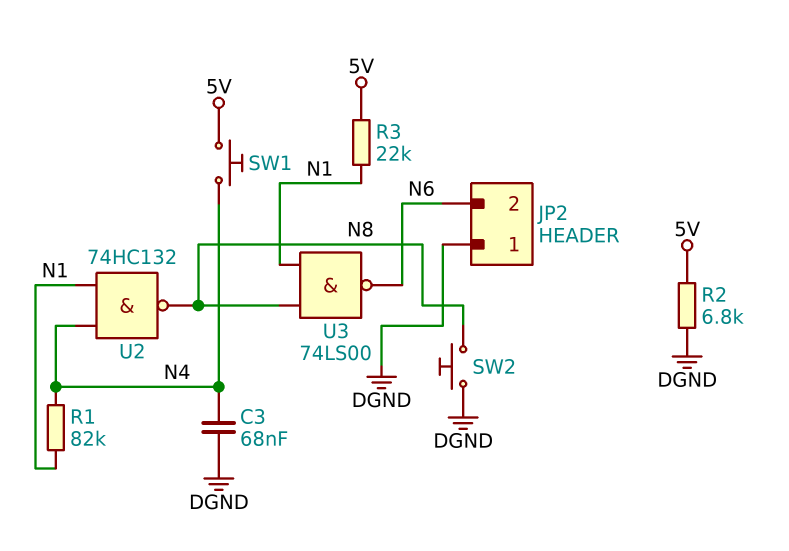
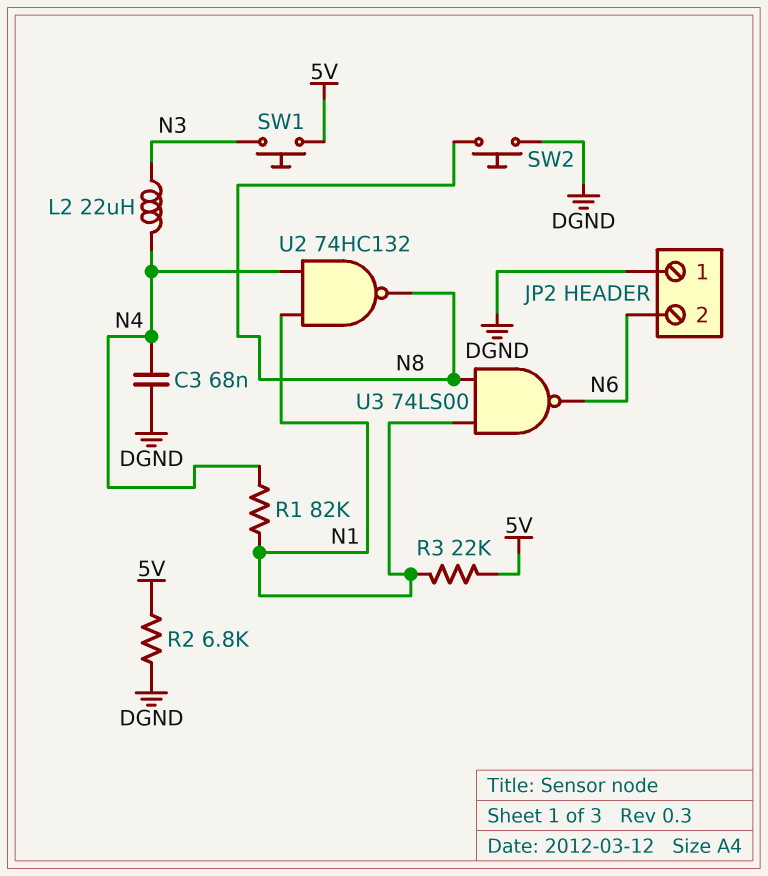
L2: none -> 22uH (N3, N4)
SW1: button (5V, N4) -> button (5V, N3)

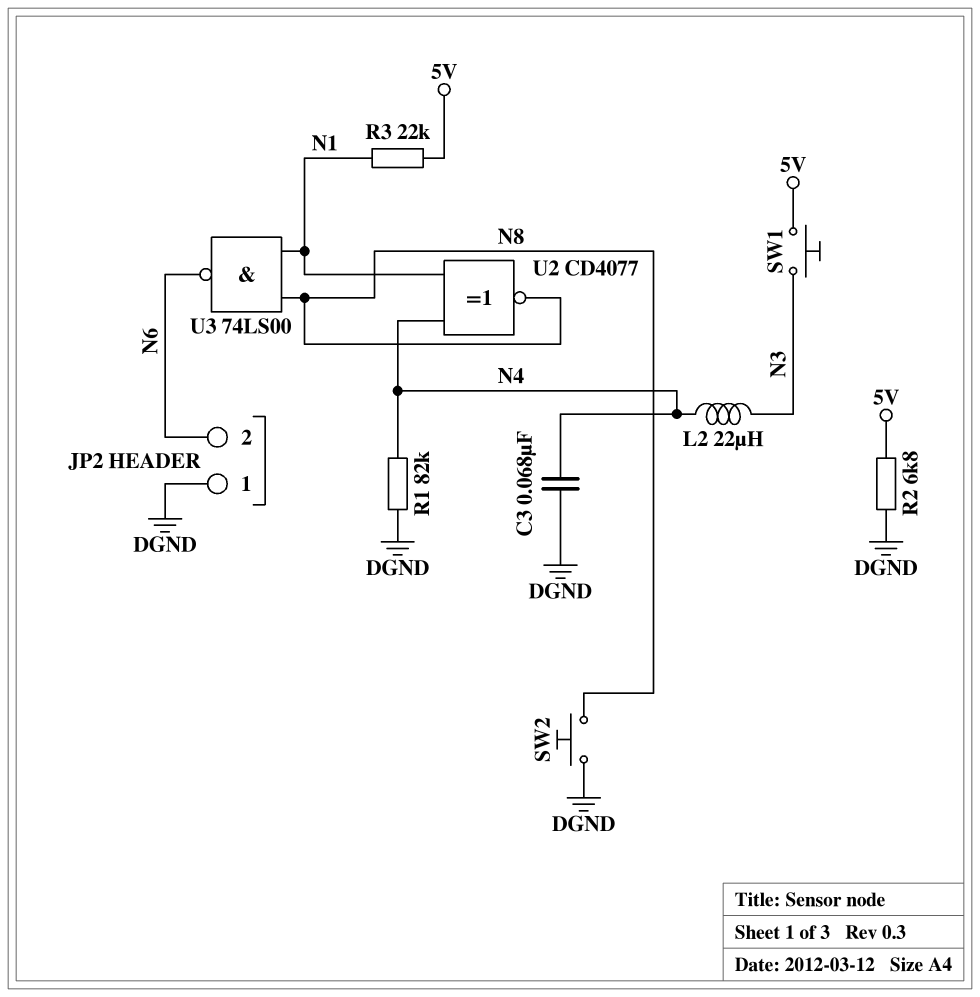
R1: 82k (N1, N4) -> 82k (DGND, N4)
U2: NAND 74HC132 (in N1, in N4, out N8) -> XNOR CD4077 (in N1, in N4, out N8)

